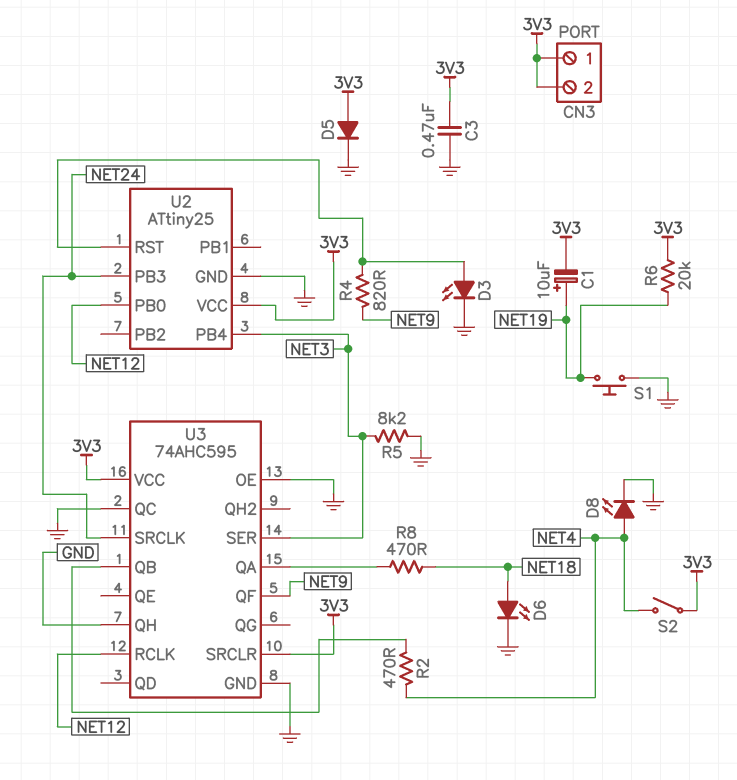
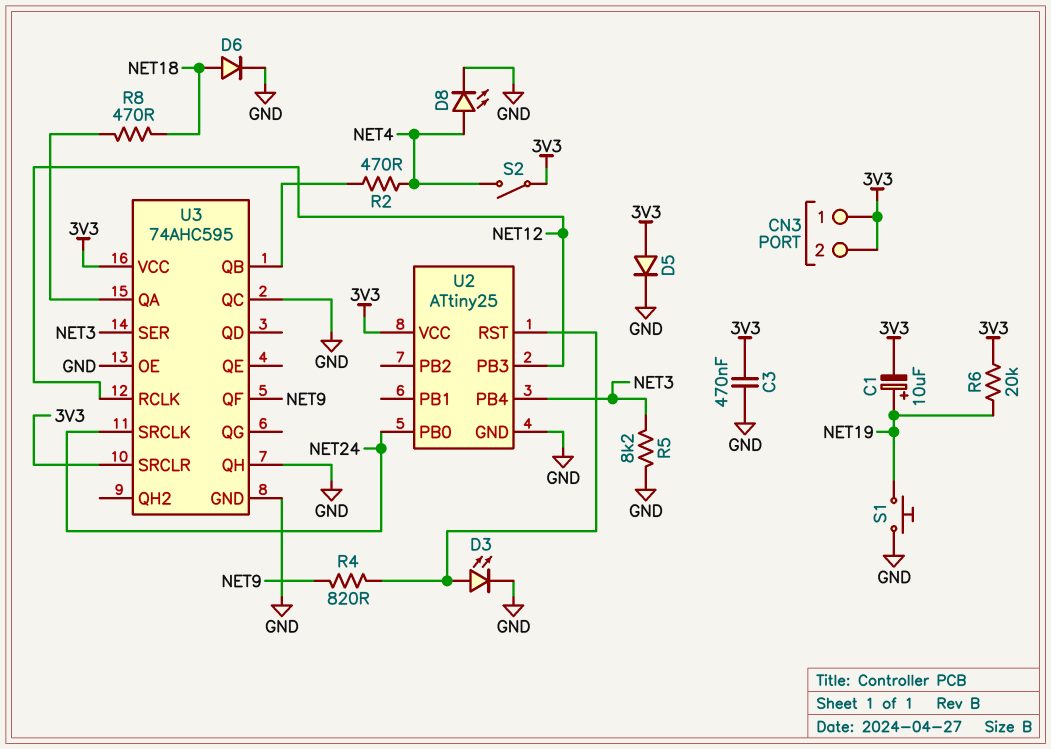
D6: LED (A NET18, K GND) -> diode (A NET18, K GND)
U2 pin PB0: NET12 -> NET24
U2 pin PB3: NET24 -> NET12

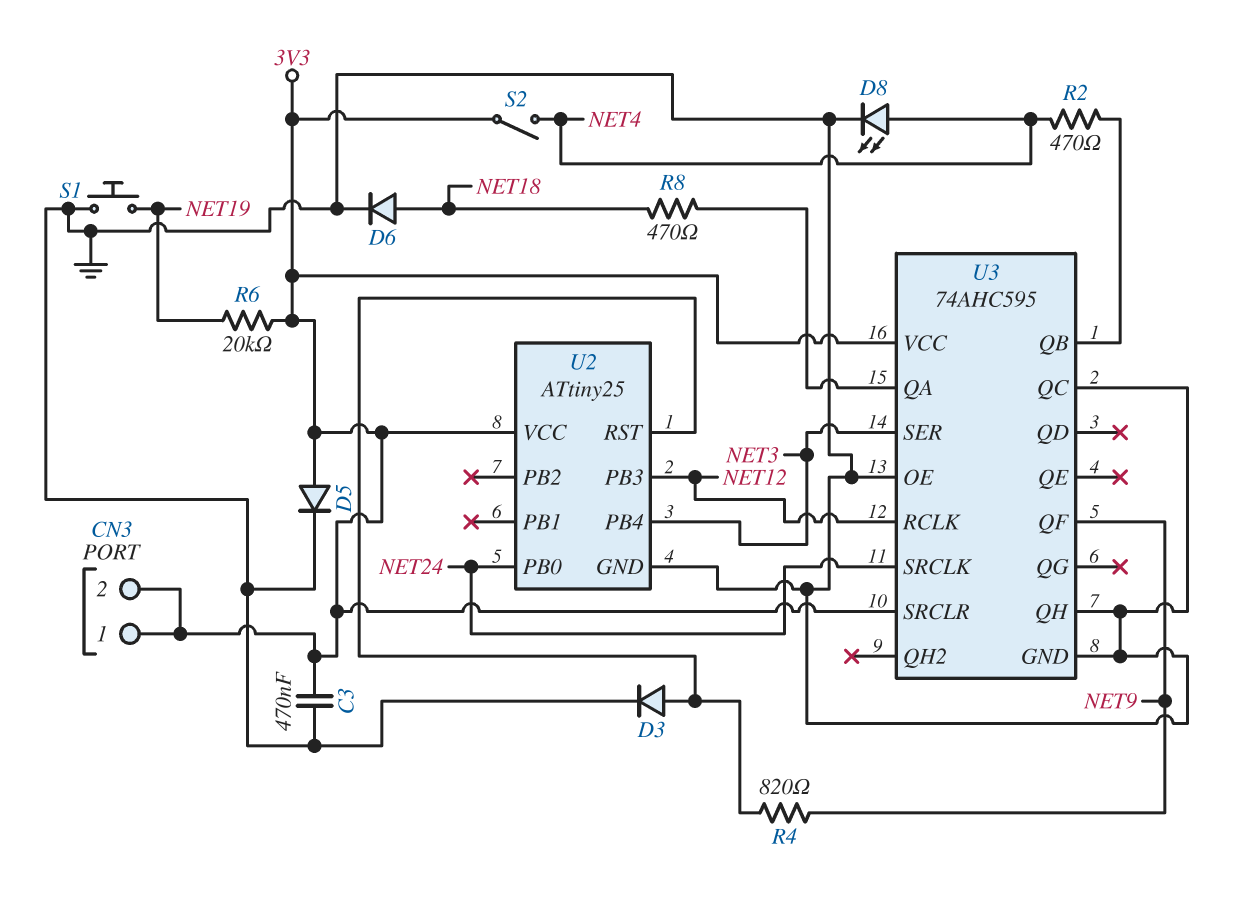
C1: 10uF (plus NET19, minus 3V3) -> none
D3: LED (A U2/RST, K GND) -> diode (A U2/RST, K GND)
R5: 8.2k (GND, NET3) -> none

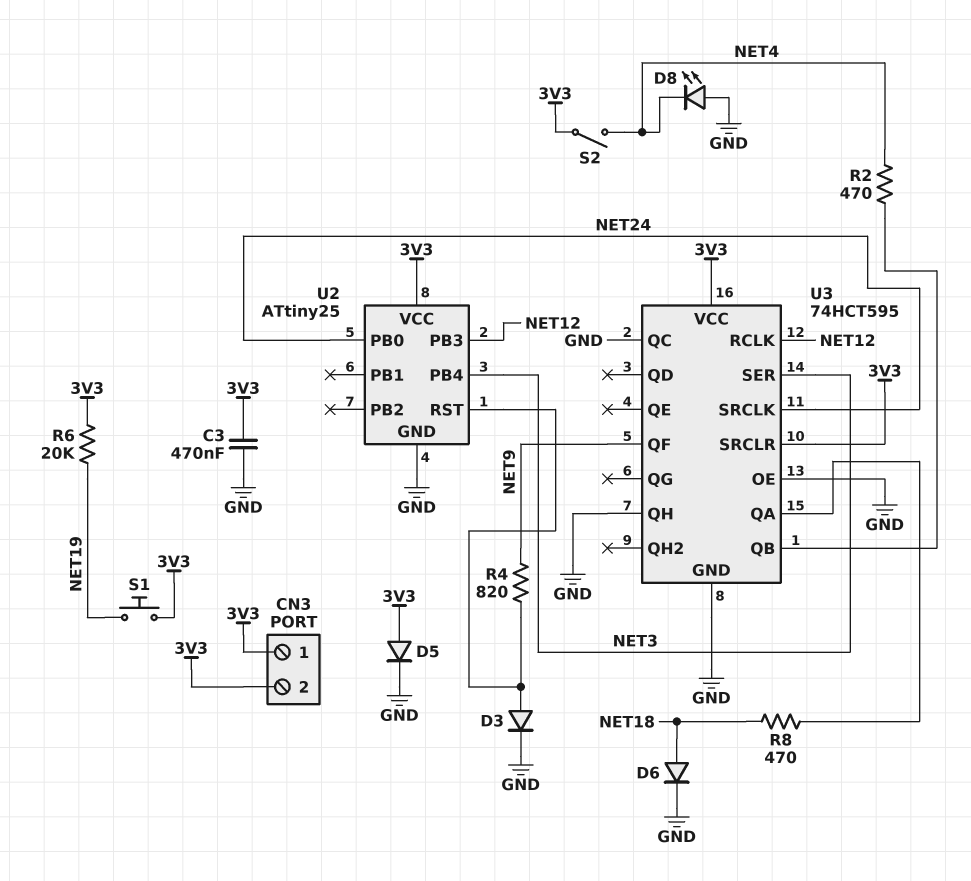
D8: LED (A NET4, K GND) -> LED (A GND, K NET4)
S1: button (GND, NET19) -> button (3V3, NET19)
U3: 74AHC595 -> 74HCT595

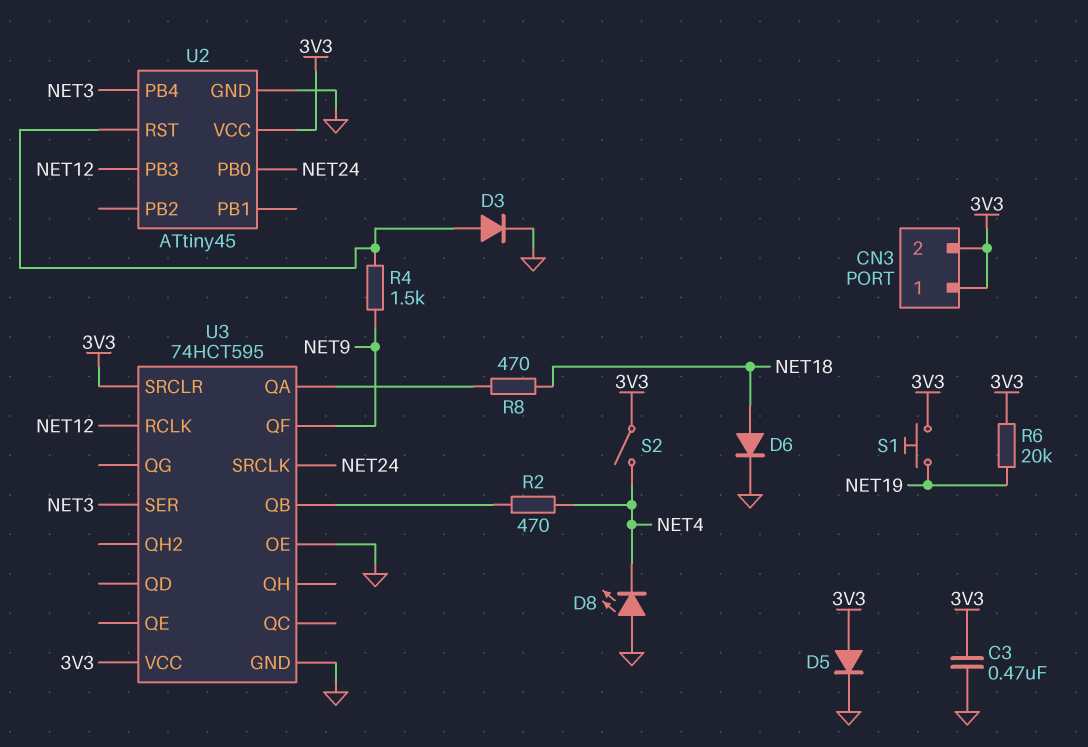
R4: 820 (NET9, U2/RST) -> 1.5k (NET9, U2/RST)
U2: ATtiny25 -> ATtiny45
U3 pin QC: GND -> none
U3 pin QH: GND -> none

